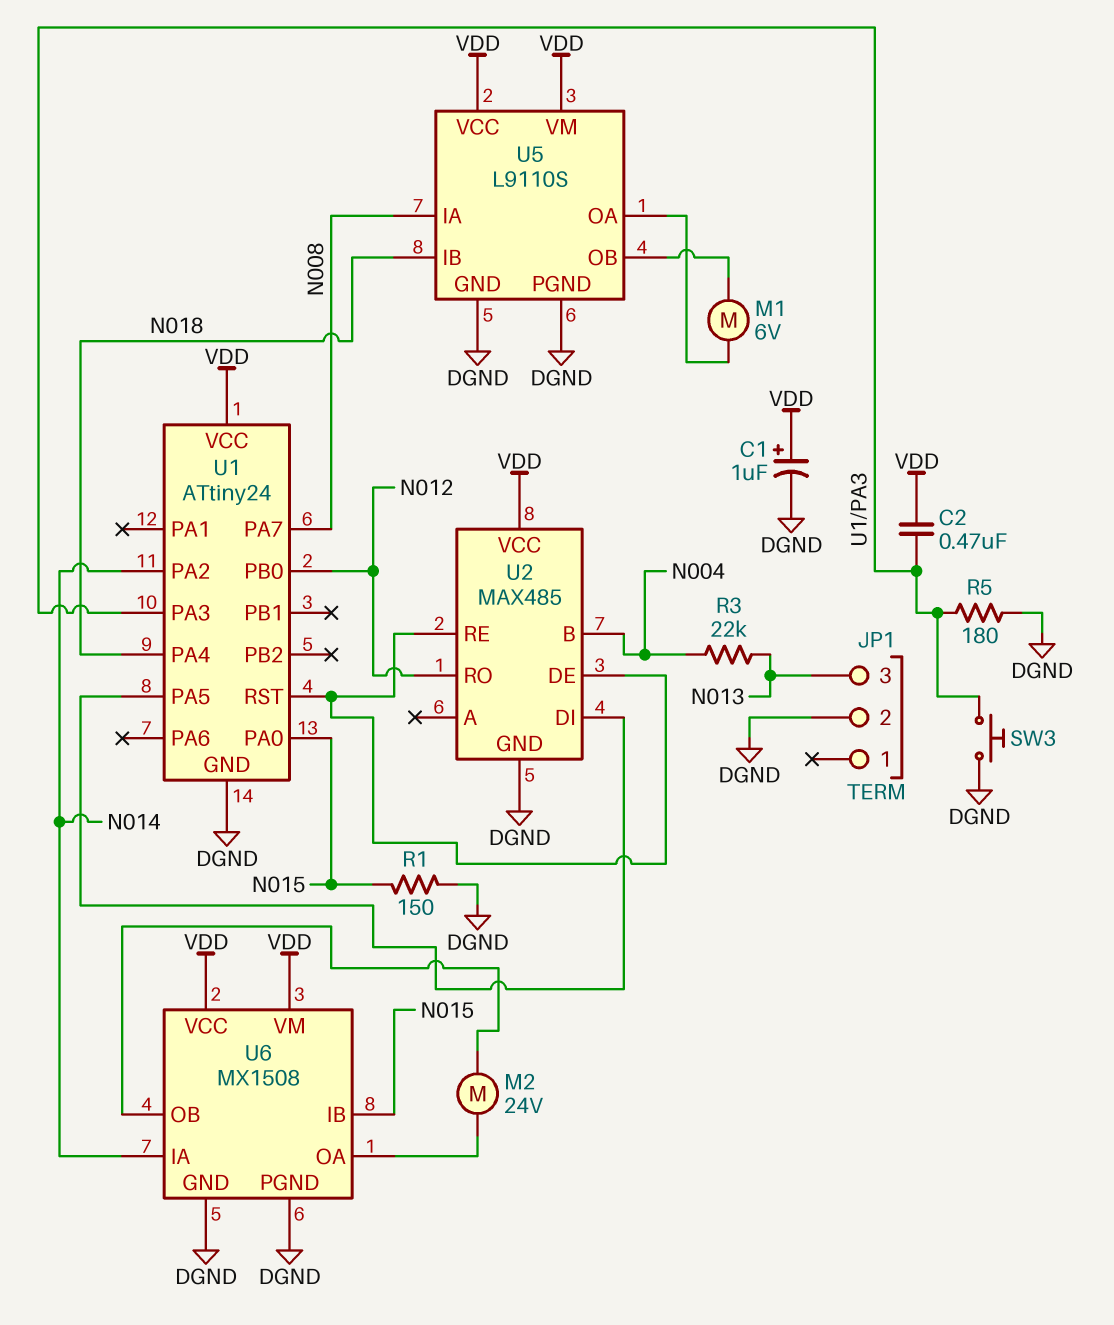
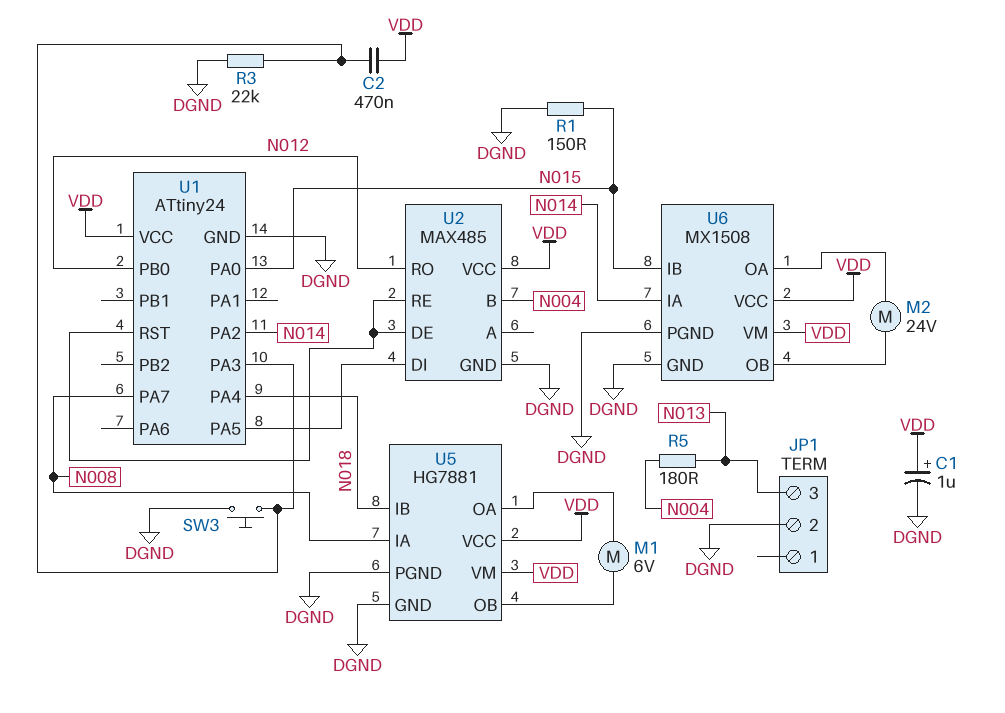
R3: 22k (N004, N013) -> 22k (DGND, U1/PA3)
R5: 180 (DGND, U1/PA3) -> 180 (N004, N013)
U5: L9110S -> HG7881

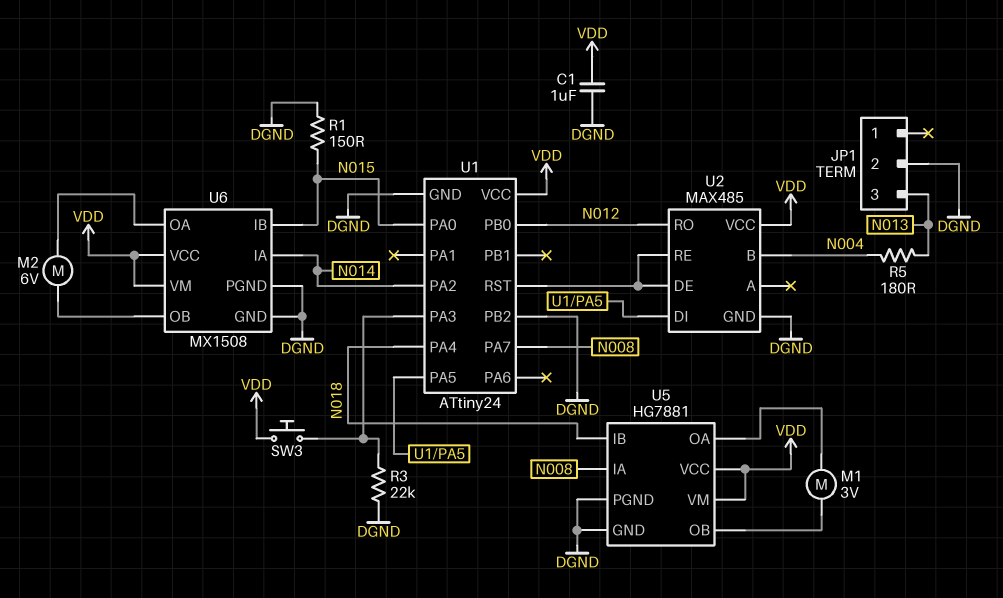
C1: 1uF (plus VDD, minus DGND) -> 1uF (DGND, VDD)
C2: 470nF (U1/PA3, VDD) -> none
M1: motor 6V (U5/OA, U5/OB) -> motor 3V (U5/OA, U5/OB)
M2: motor 24V (U6/OA, U6/OB) -> motor 6V (U6/OA, U6/OB)
SW3: button (DGND, U1/PA3) -> button (U1/PA3, VDD)
U1 pin PB2: none -> DGND

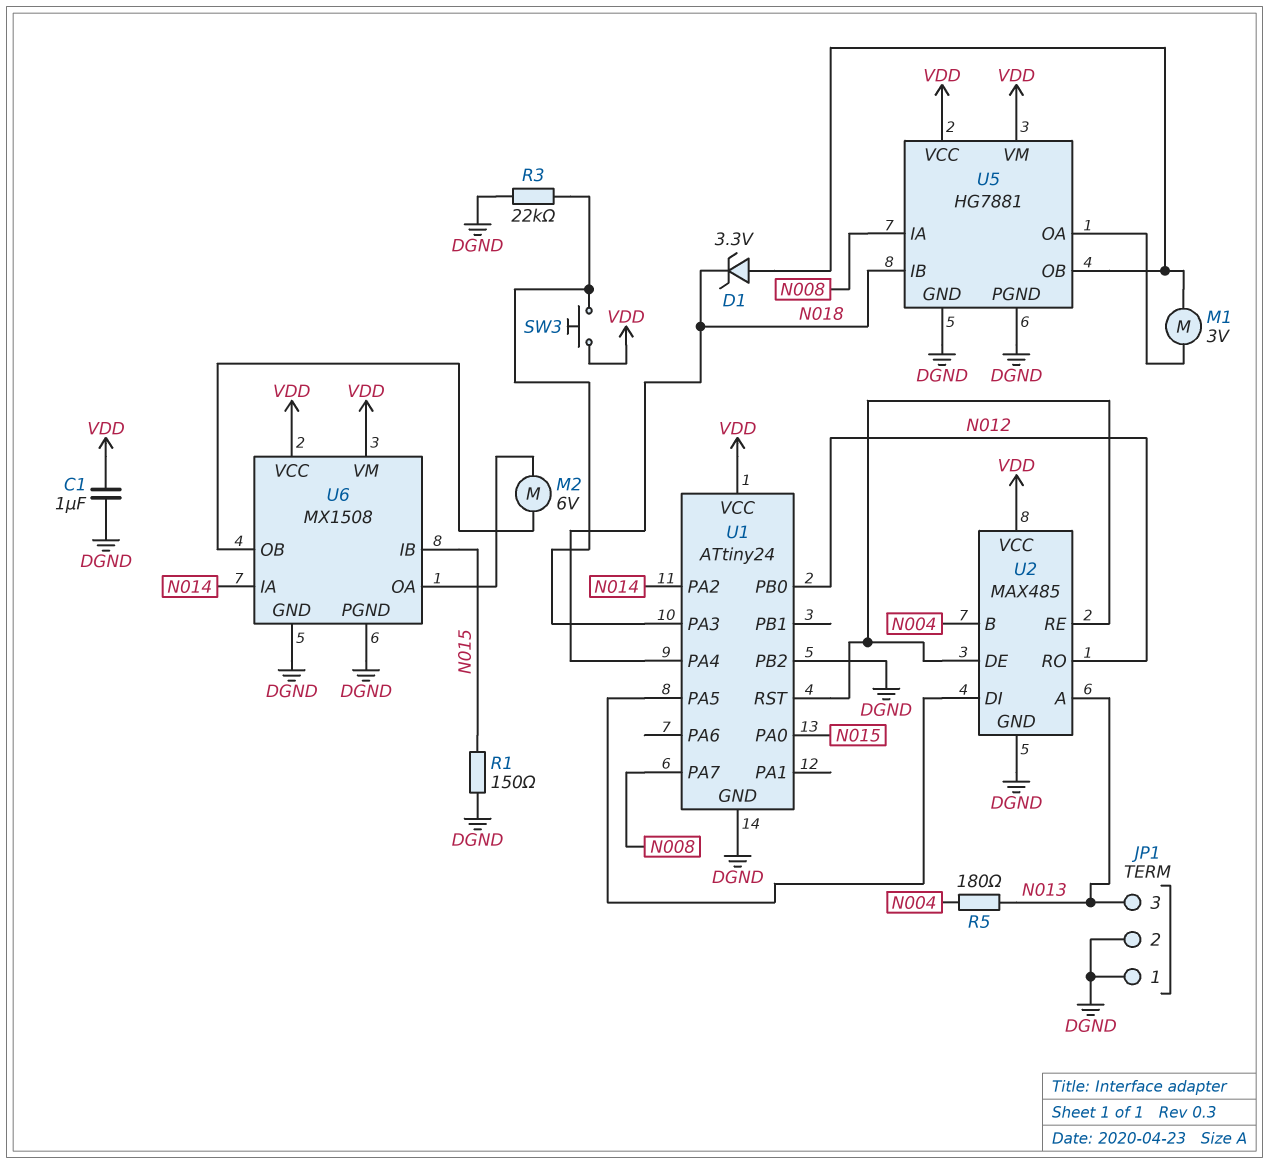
D1: none -> zener 3.3V (A U5/OB, K N018)
JP1 pin 1: none -> DGND
U2 pin A: none -> N013

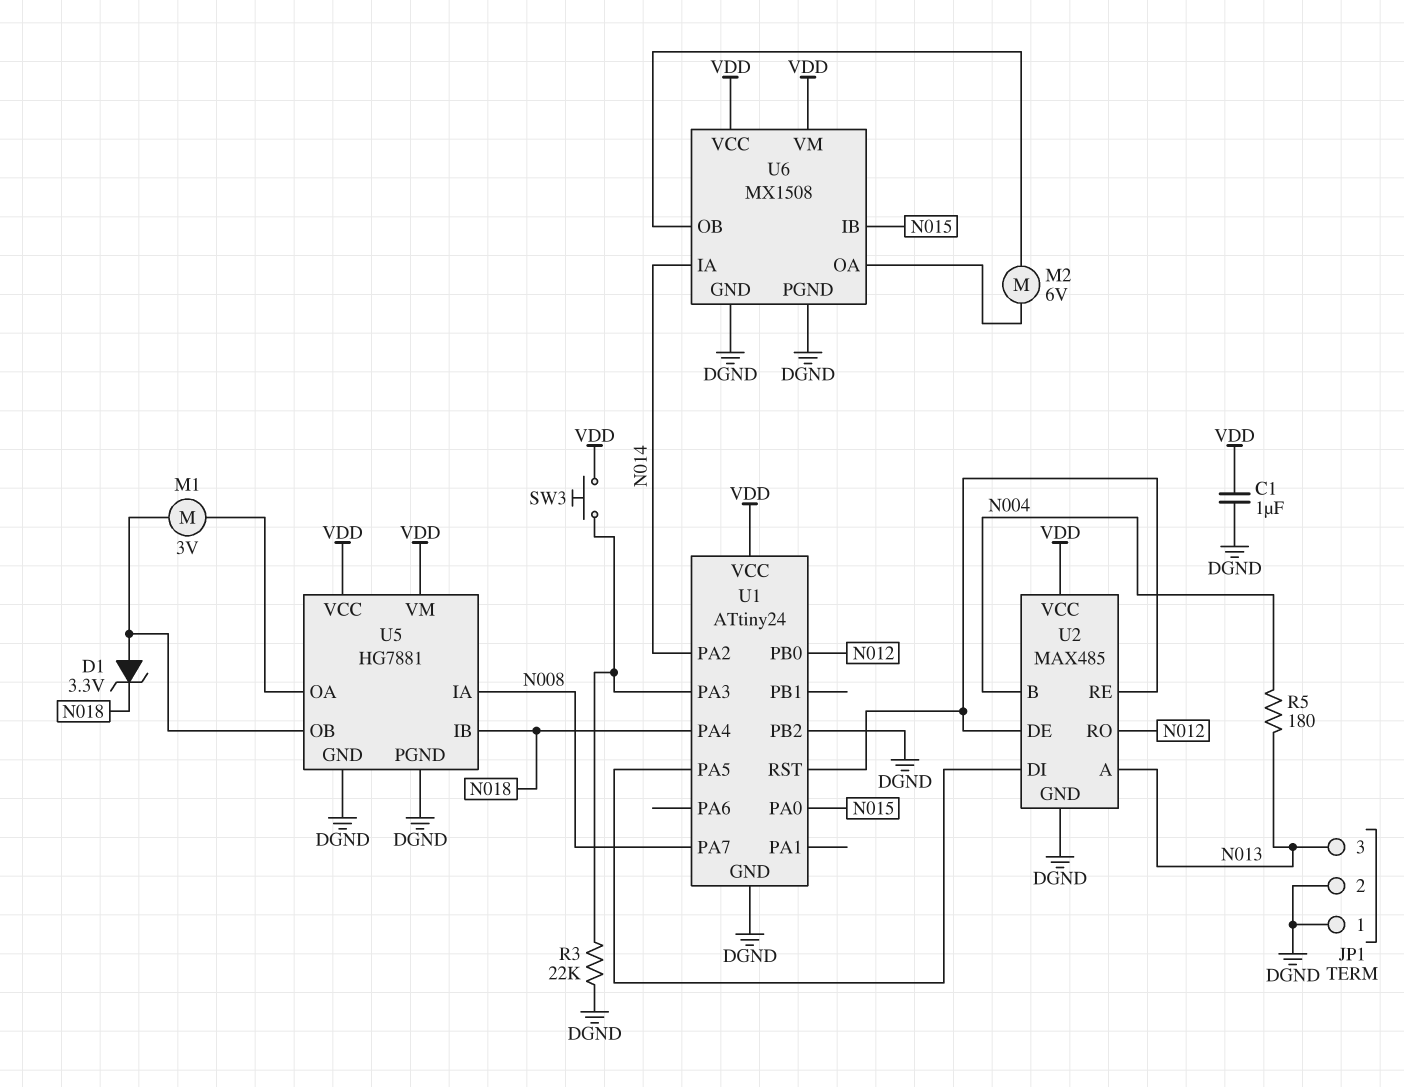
R1: 150 (DGND, N015) -> none

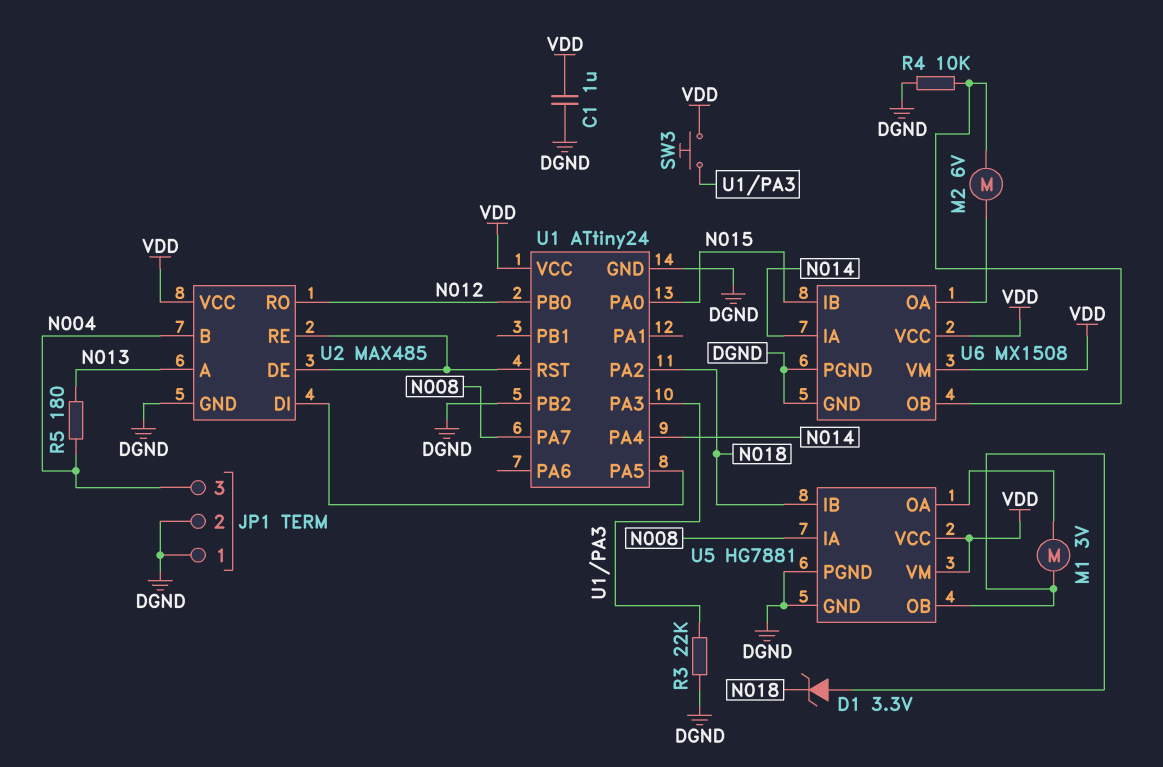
JP1 pin 3: N013 -> N004
R4: none -> 10k (DGND, U6/OB)
U1 pin PA2: N014 -> N018
U1 pin PA4: N018 -> N014

